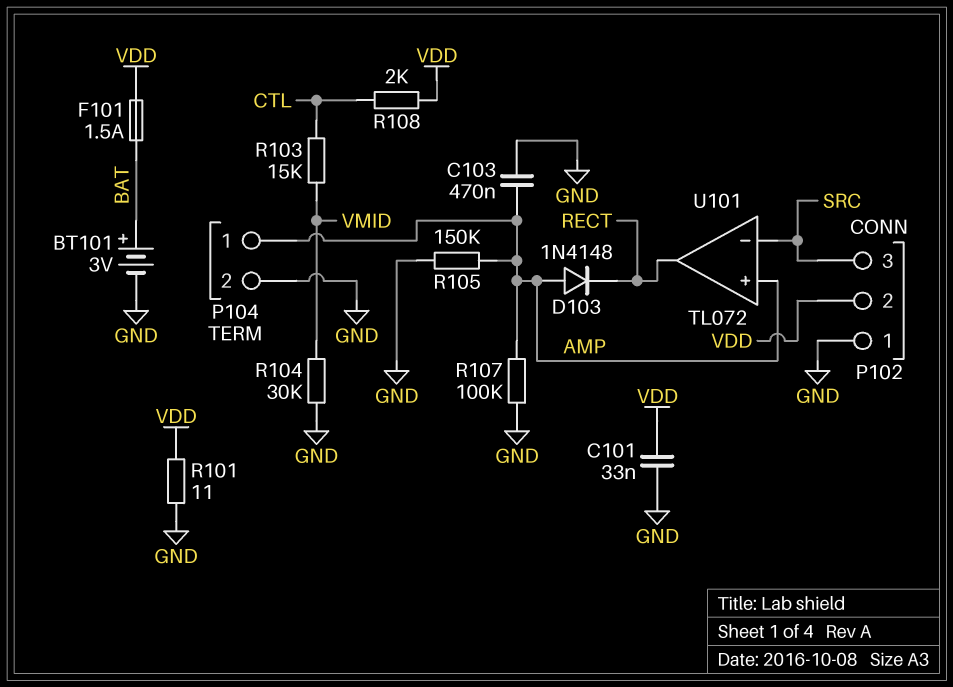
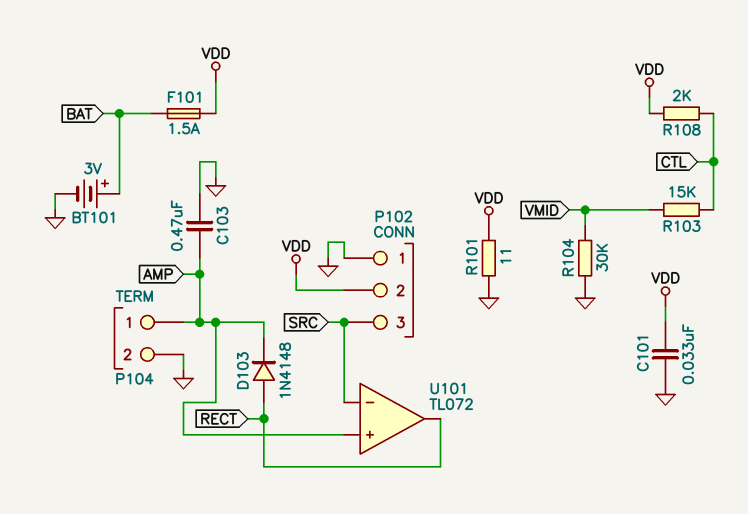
D103: diode 1N4148 (A AMP, K RECT) -> diode 1N4148 (A RECT, K AMP)
R105: 150k (AMP, GND) -> none
R107: 100k (AMP, GND) -> none

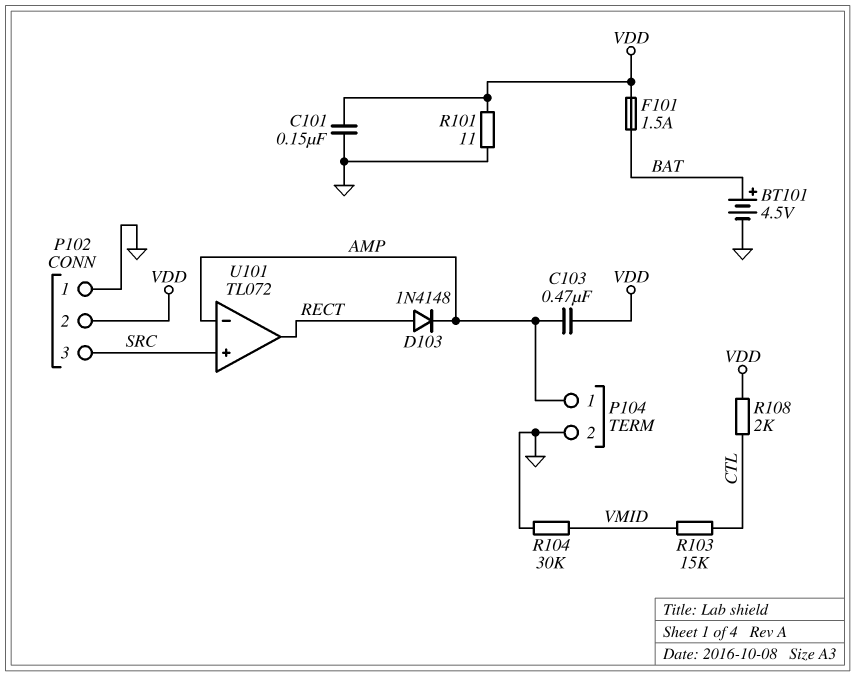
BT101: 3V (plus BAT, minus GND) -> 4.5V (plus BAT, minus GND)
C101: 33nF (GND, VDD) -> 150nF (GND, VDD)
C103: 470nF (AMP, GND) -> 470nF (AMP, VDD)
U101 pin in+: AMP -> SRC
U101 pin in-: SRC -> AMP

